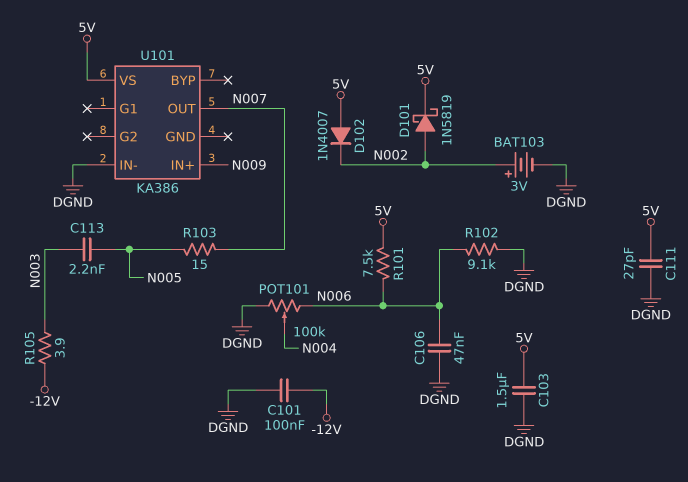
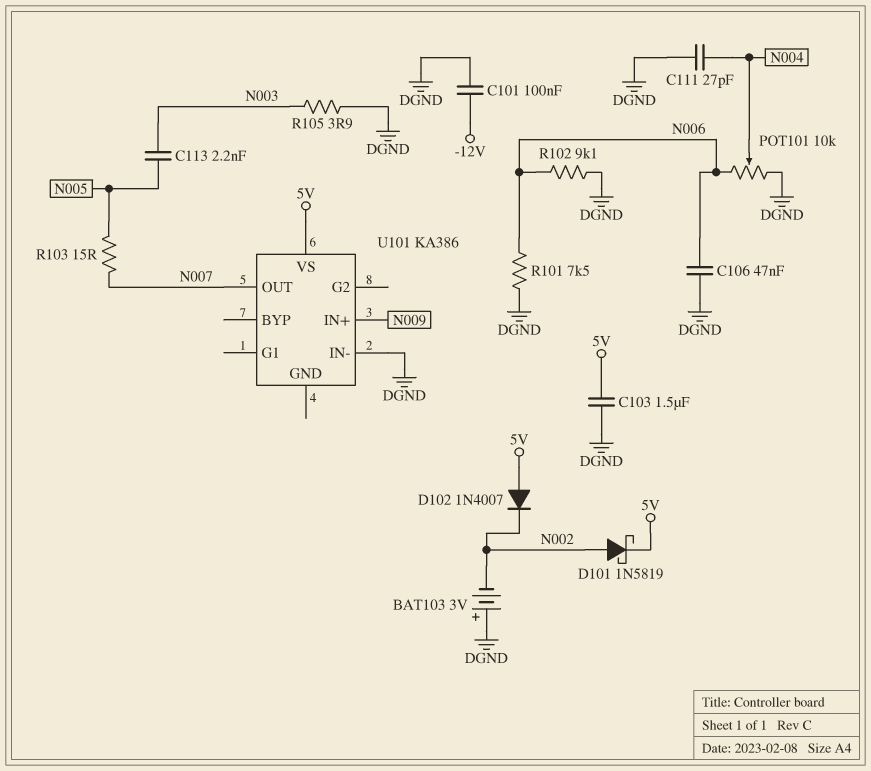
BAT103: 3V (plus N002, minus DGND) -> 3V (plus DGND, minus N002)
C111: 27pF (5V, DGND) -> 27pF (DGND, N004)
POT101: 100k (DGND, N006, wiper N004) -> 10k (DGND, N006, wiper N004)
R101: 7.5k (5V, N006) -> 7.5k (DGND, N006)
R105: 3.9 (-12V, N003) -> 3.9 (DGND, N003)

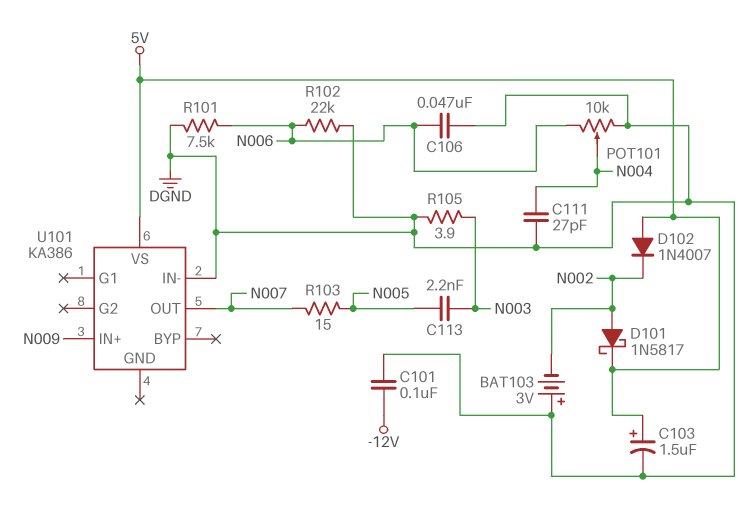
C103: 1.5uF (5V, DGND) -> 1.5uF (plus 5V, minus DGND)
D101: schottky 1N5819 (A N002, K 5V) -> schottky 1N5817 (A N002, K 5V)
R102: 9.1k (DGND, N006) -> 22k (DGND, N006)

